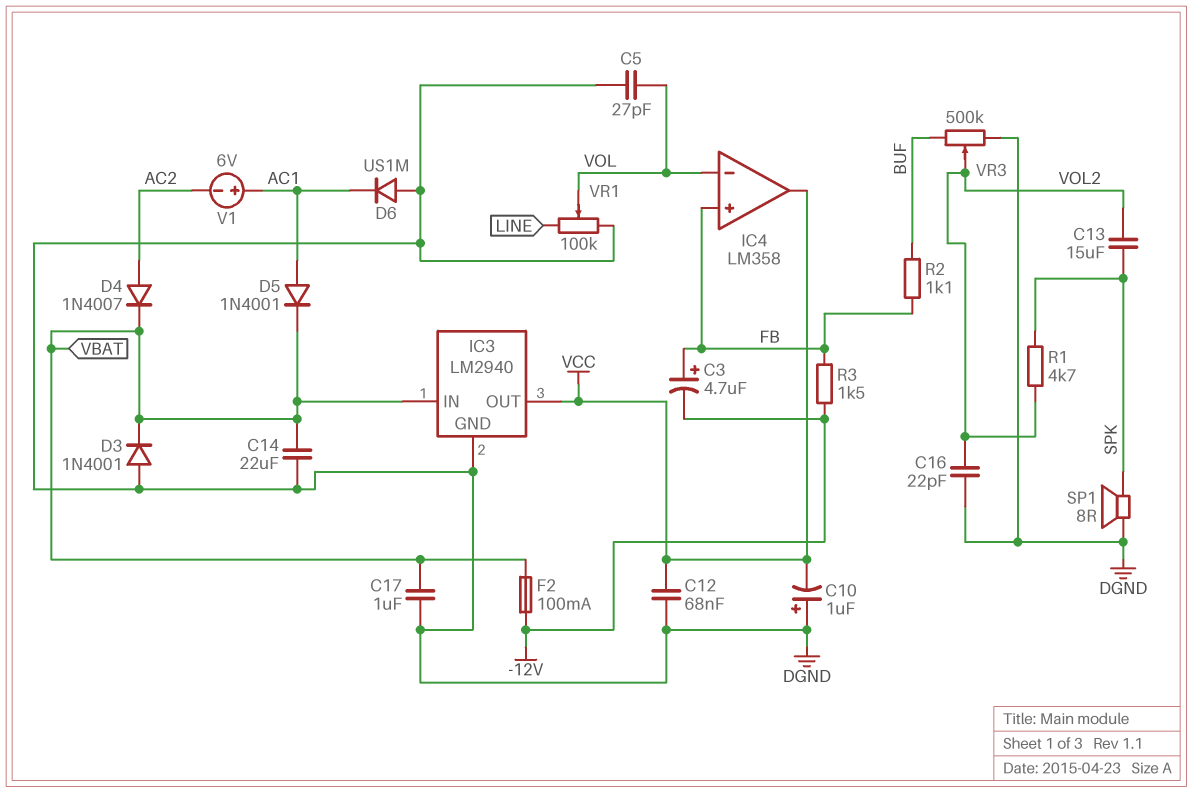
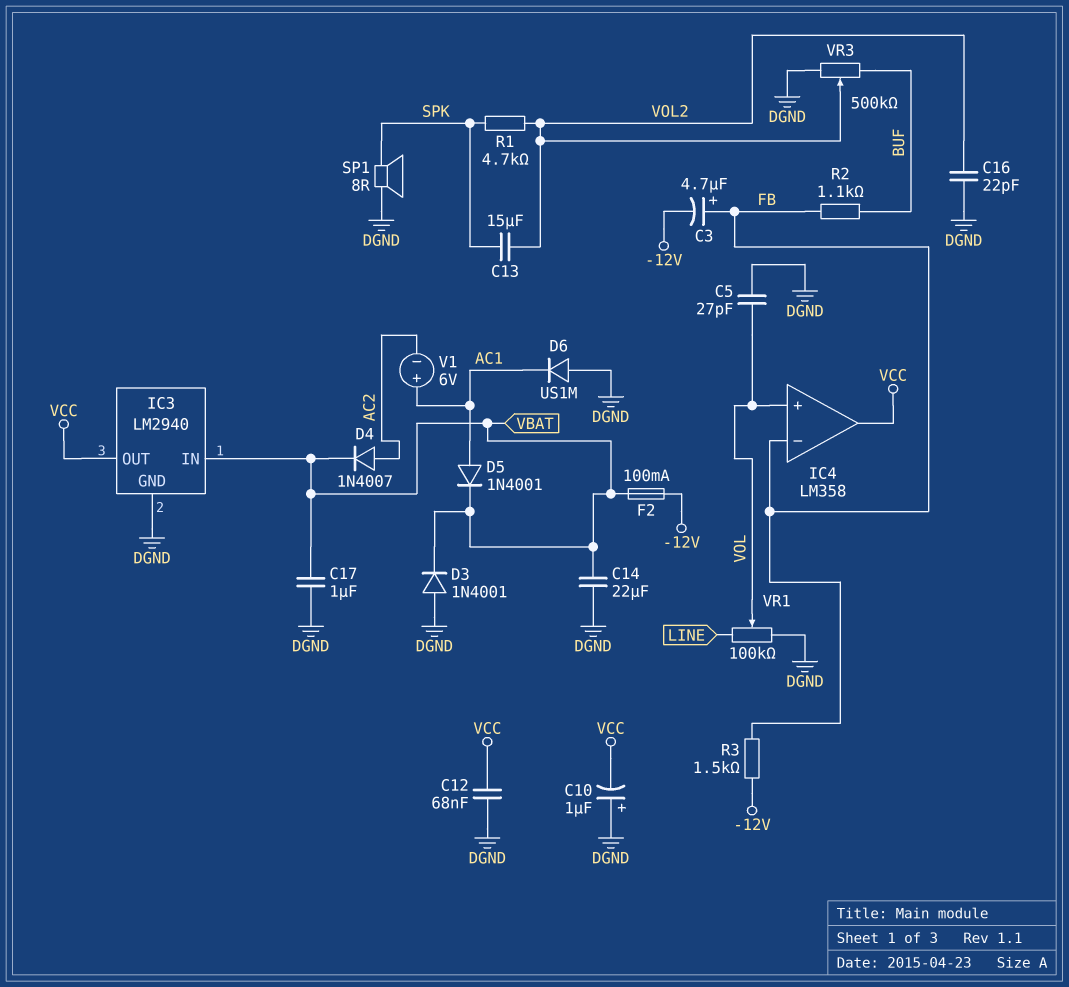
IC4 pin in+: FB -> VOL
IC4 pin in-: VOL -> FB

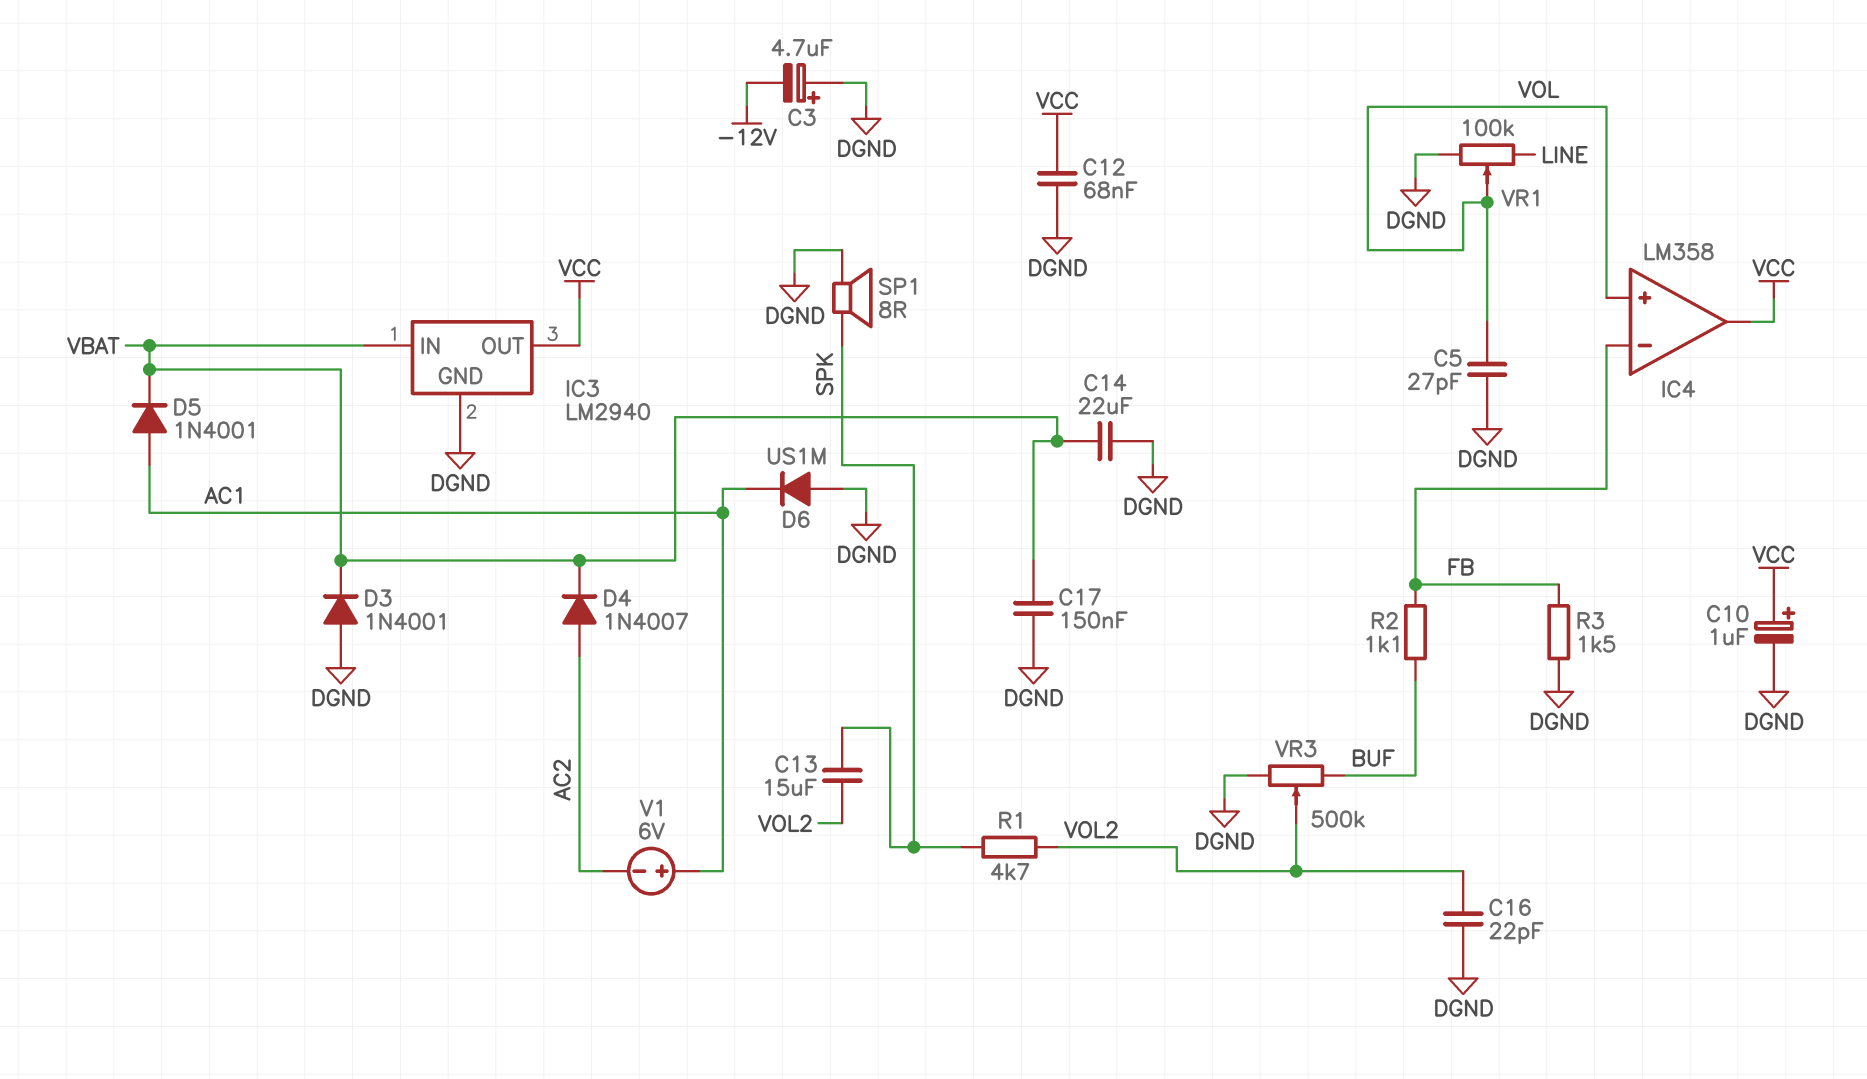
C3: 4.7uF (plus FB, minus -12V) -> 4.7uF (plus DGND, minus -12V)
C10: 1uF (plus DGND, minus VCC) -> 1uF (plus VCC, minus DGND)
C17: 1uF (DGND, VBAT) -> 150nF (DGND, VBAT)
F2: 100mA (-12V, VBAT) -> none
R3: 1.5k (-12V, FB) -> 1.5k (DGND, FB)

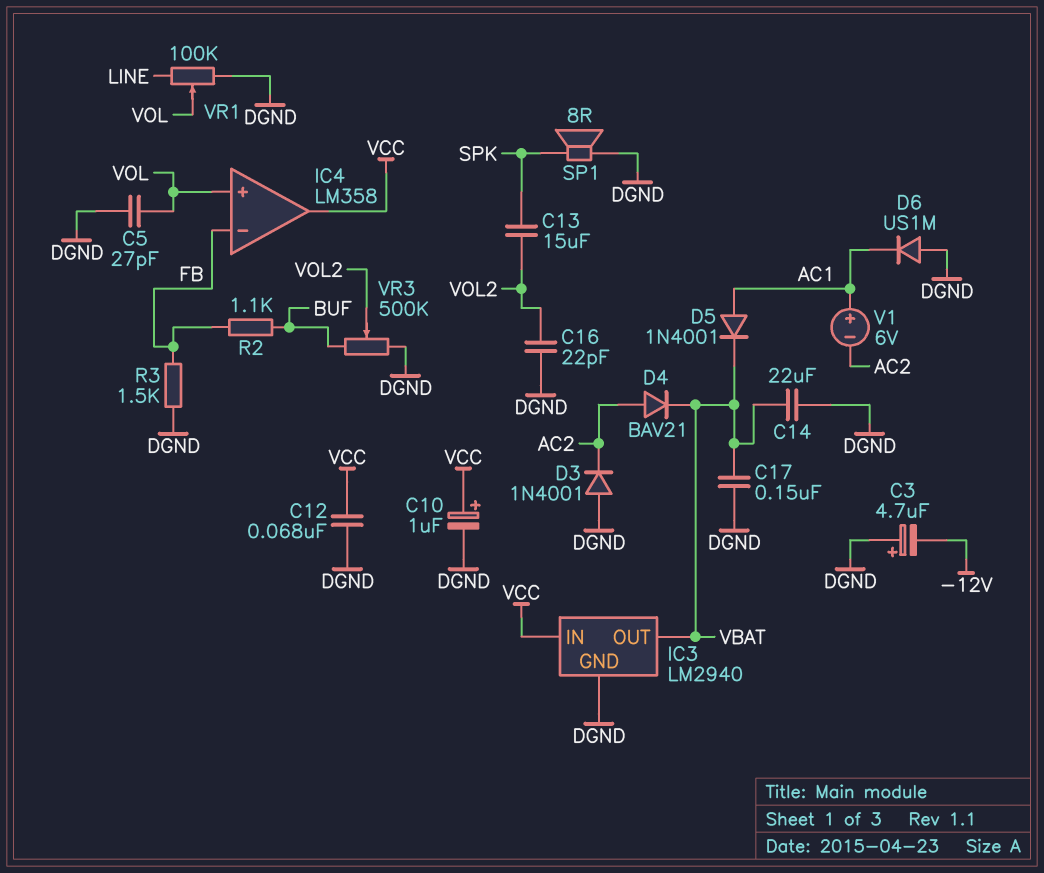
D3: diode 1N4001 (A DGND, K VBAT) -> diode 1N4001 (A DGND, K AC2)
D4: diode 1N4007 (A AC2, K VBAT) -> diode BAV21 (A AC2, K VBAT)
IC3 pin IN: VBAT -> VCC
IC3 pin OUT: VCC -> VBAT
R1: 4.7k (SPK, VOL2) -> none

